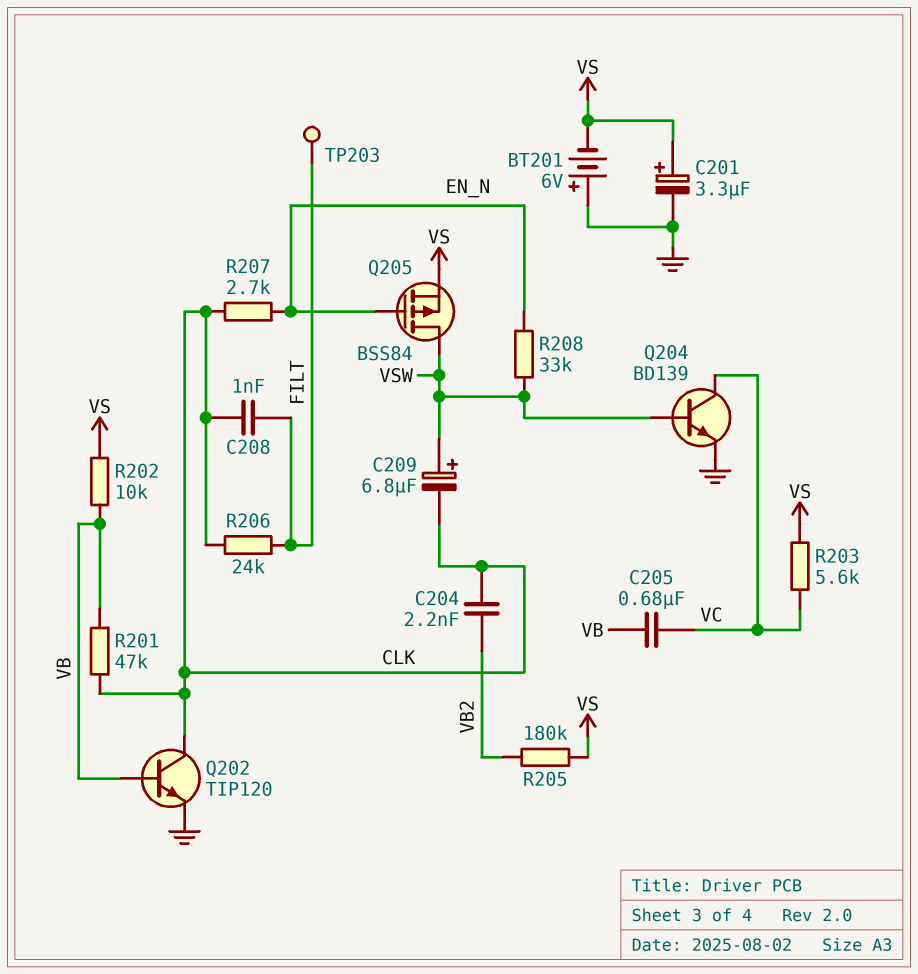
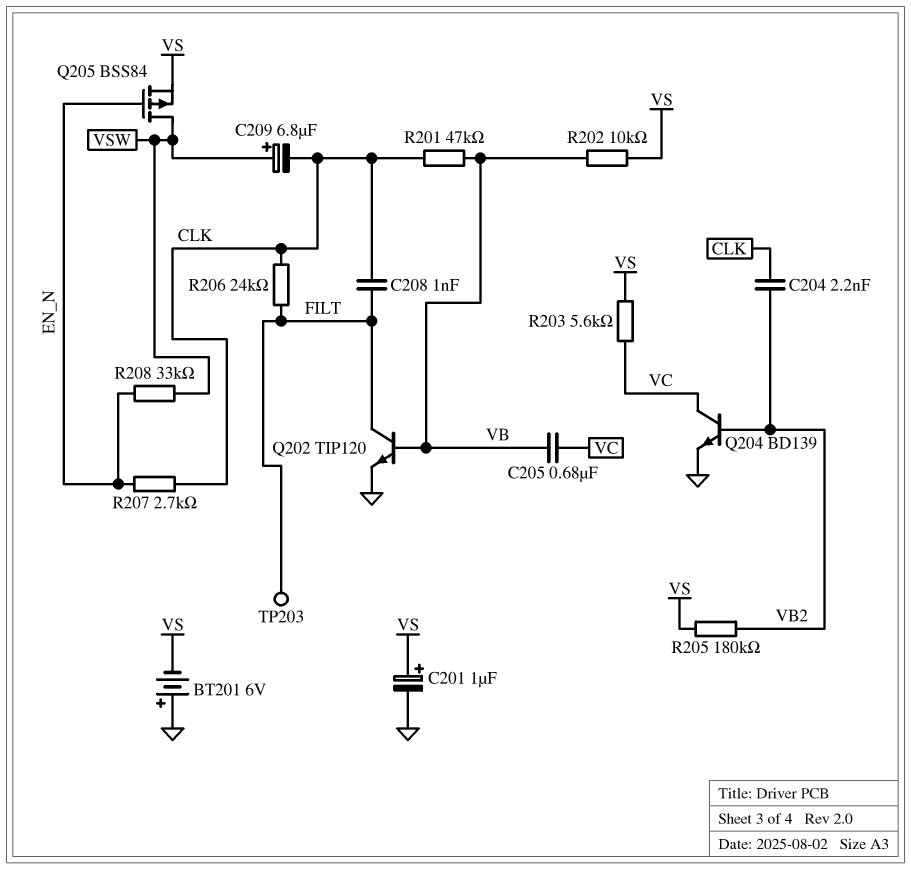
C201: 3.3uF (plus VS, minus GND) -> 1uF (plus VS, minus GND)
Q202: NPN TIP120 (B VB, C CLK, E GND) -> NPN TIP120 (B VB, C FILT, E GND)
Q204: NPN BD139 (B VSW, C VC, E GND) -> NPN BD139 (B VB2, C VC, E GND)

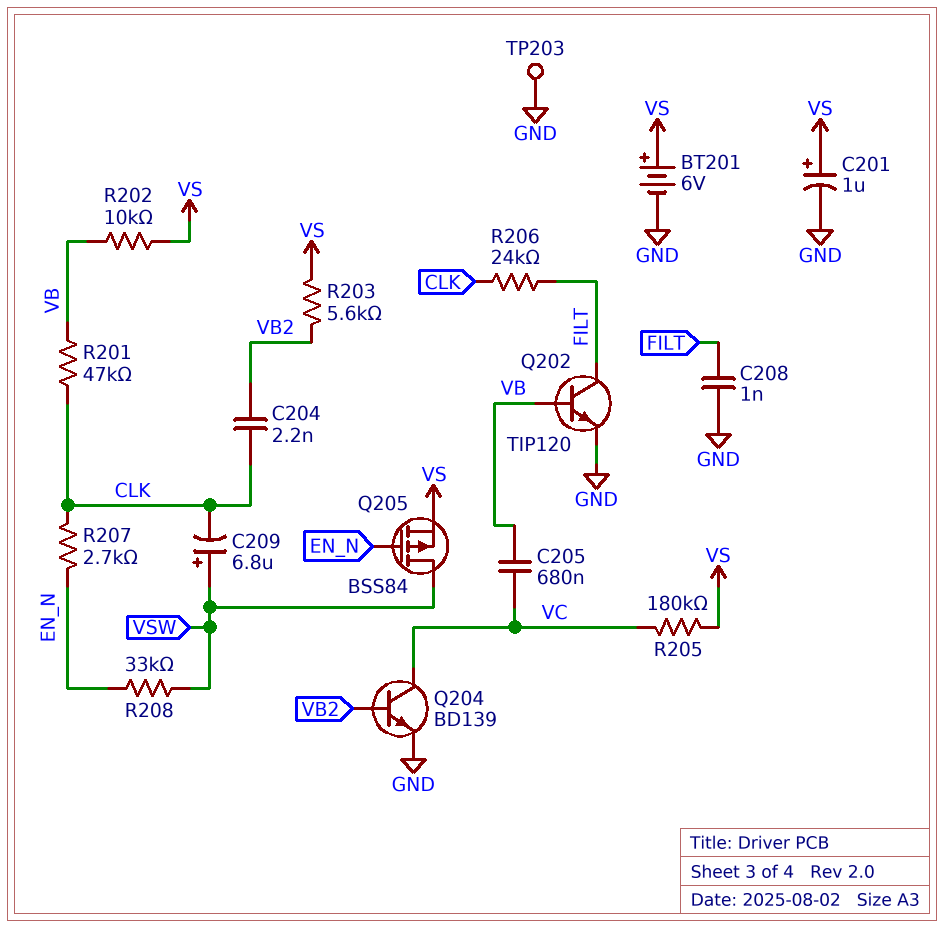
BT201: 6V (plus GND, minus VS) -> 6V (plus VS, minus GND)
C208: 1nF (CLK, FILT) -> 1nF (FILT, GND)
R203: 5.6k (VC, VS) -> 5.6k (VB2, VS)
R205: 180k (VB2, VS) -> 180k (VC, VS)
TP203: test point (FILT) -> test point (GND)

